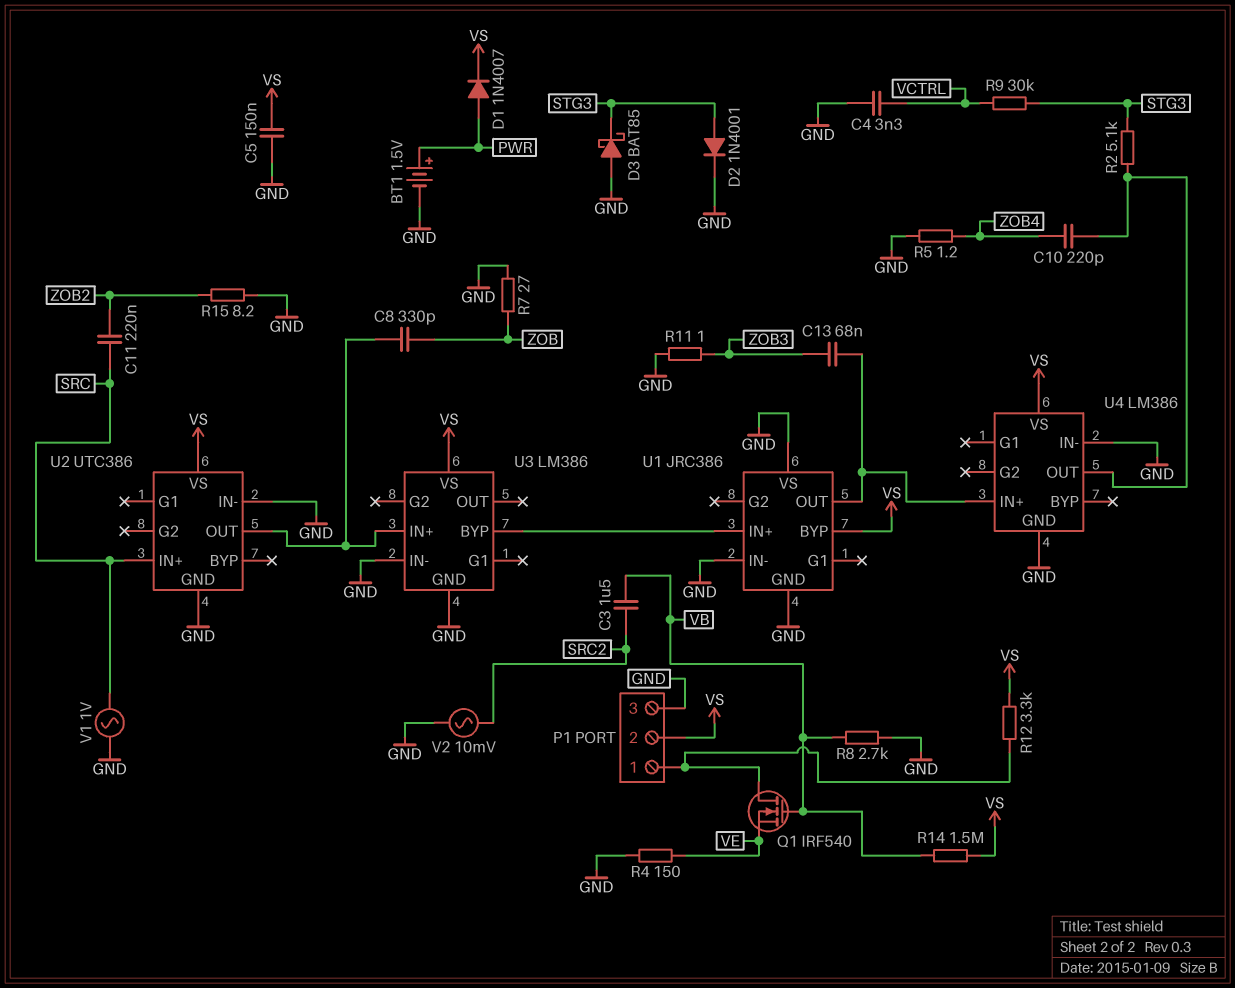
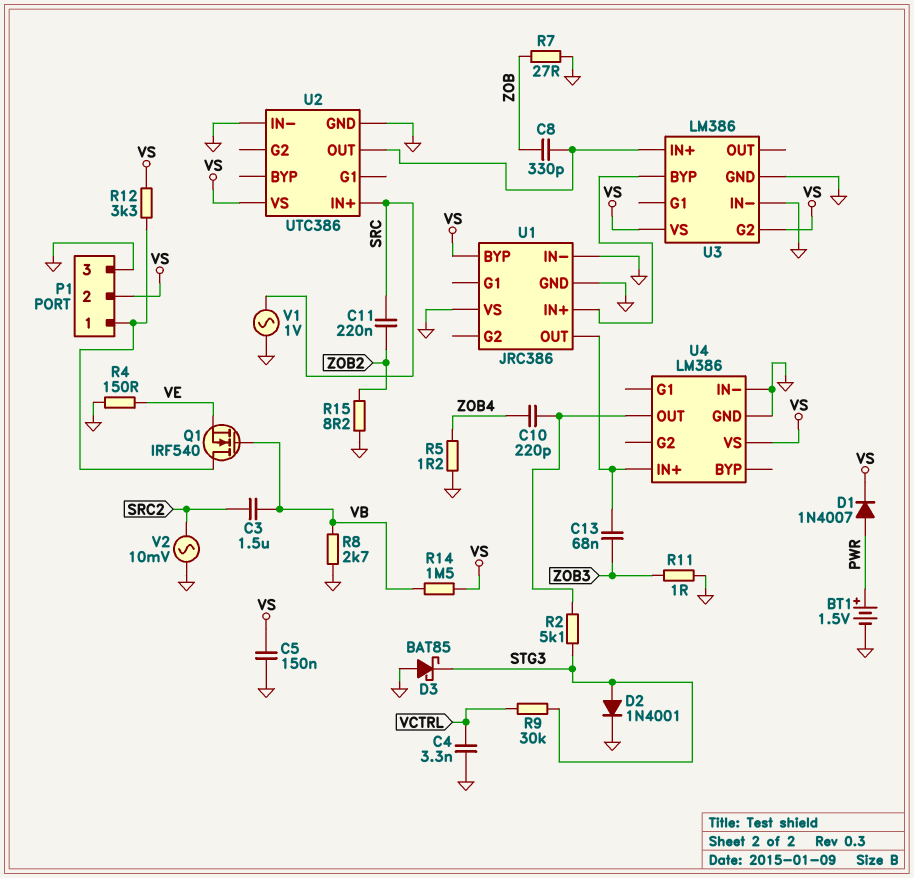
U3 pin G2: none -> VS

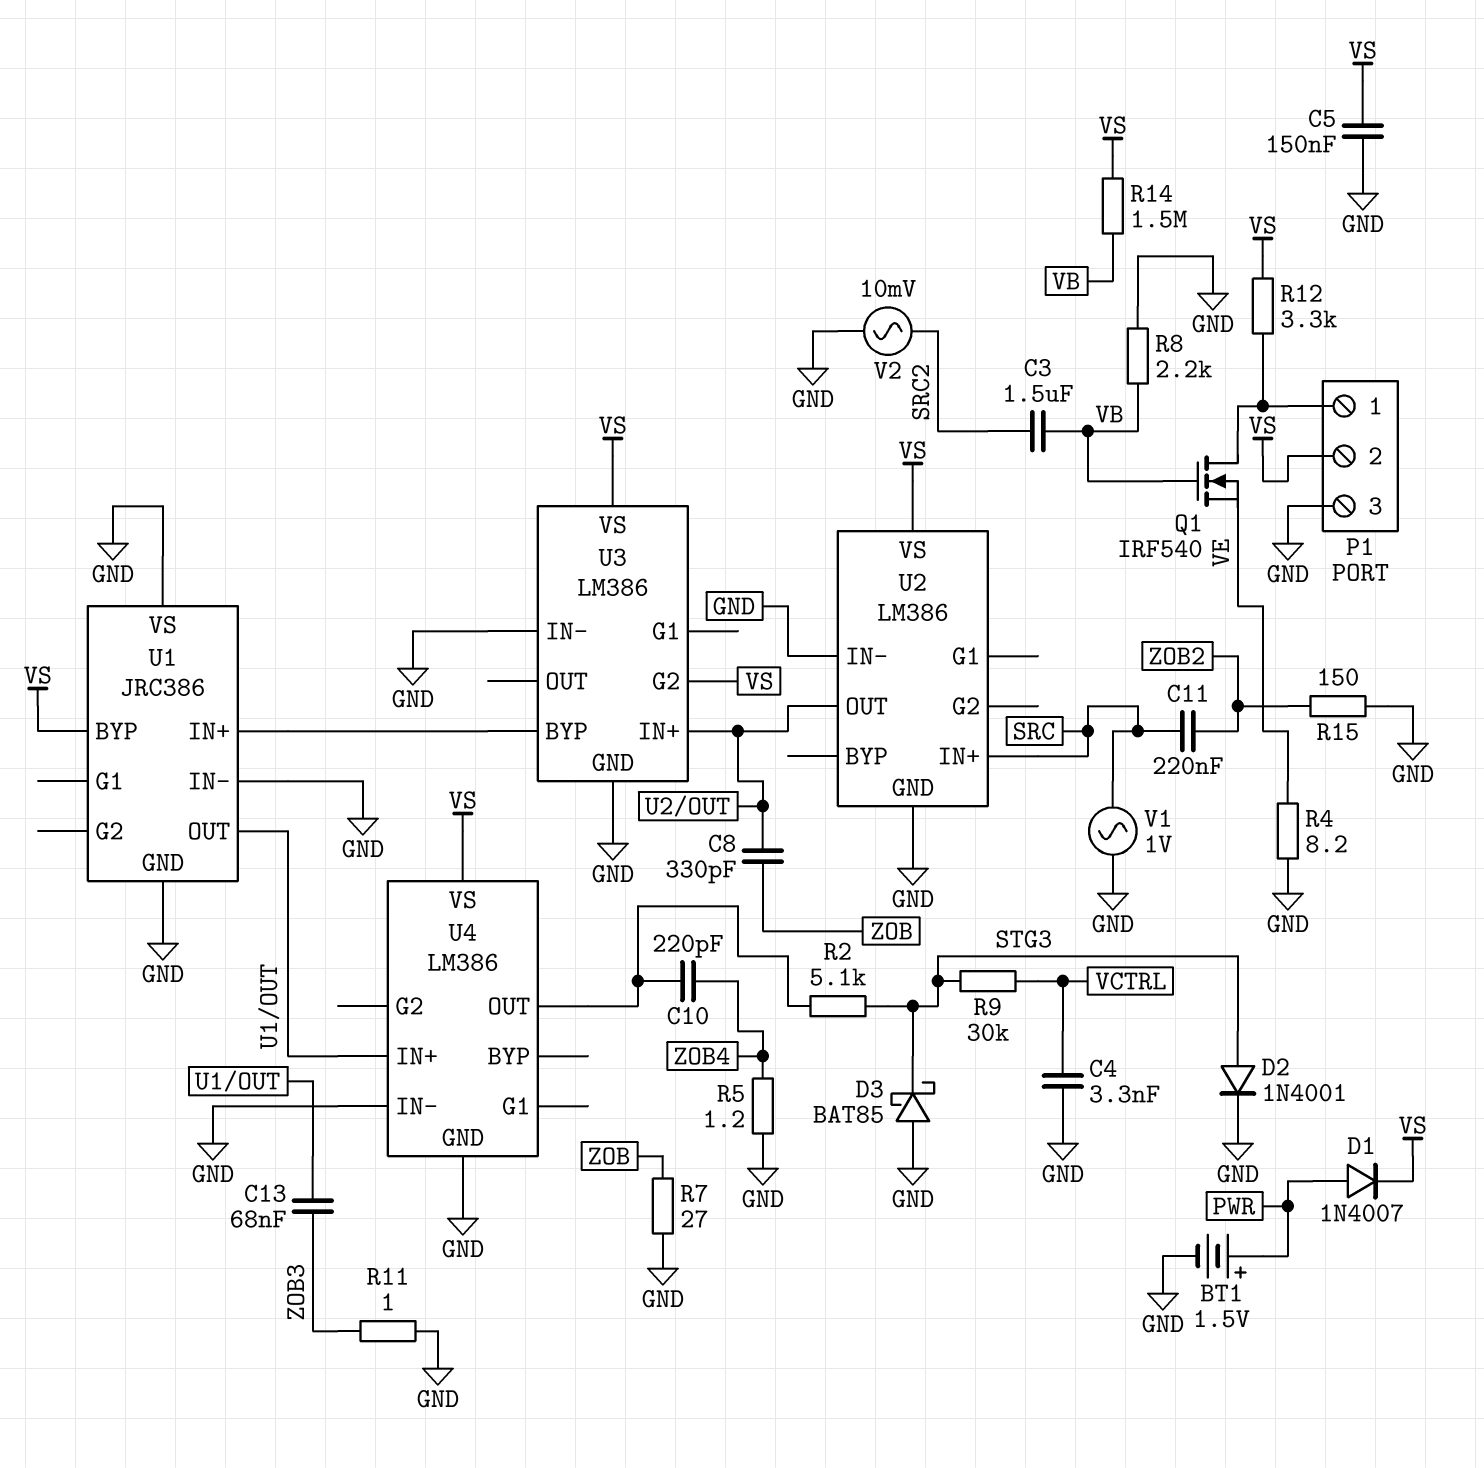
R4: 150 (GND, VE) -> 8.2 (GND, VE)
R8: 2.7k (GND, VB) -> 2.2k (GND, VB)
R15: 8.2 (GND, ZOB2) -> 150 (GND, ZOB2)
U2: UTC386 -> LM386

